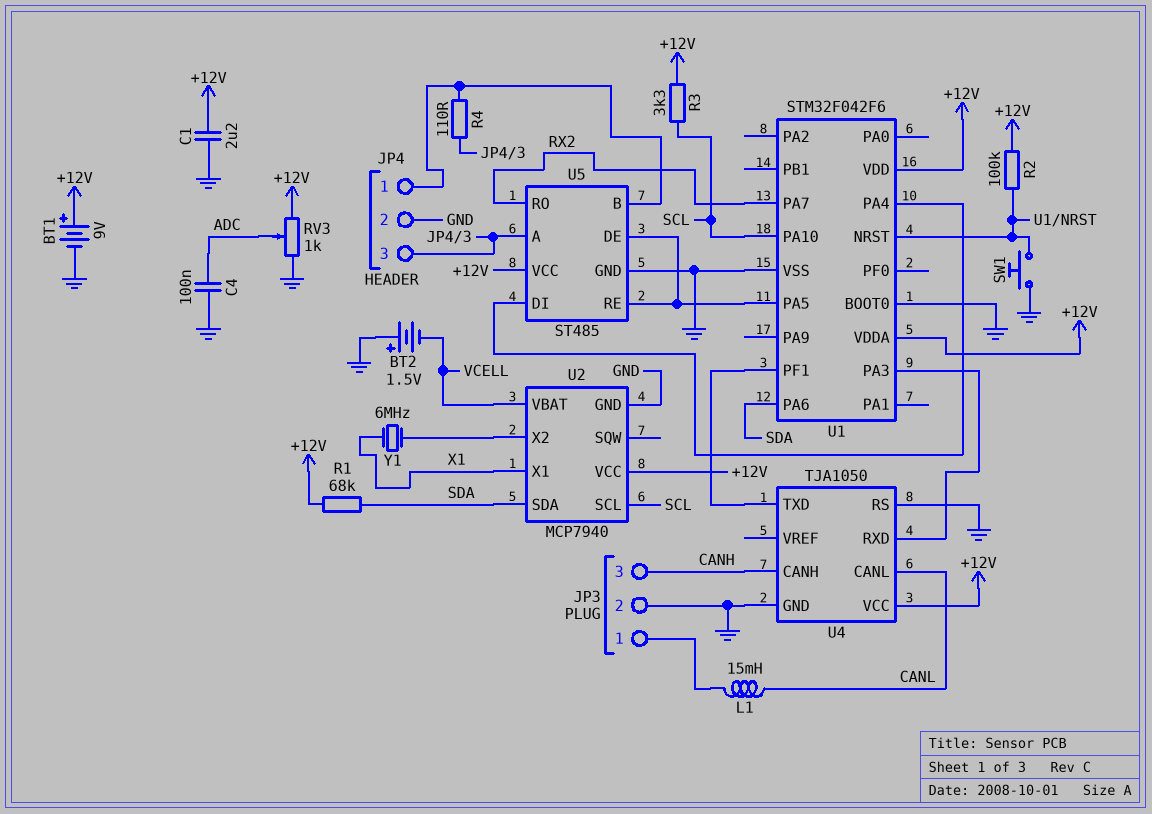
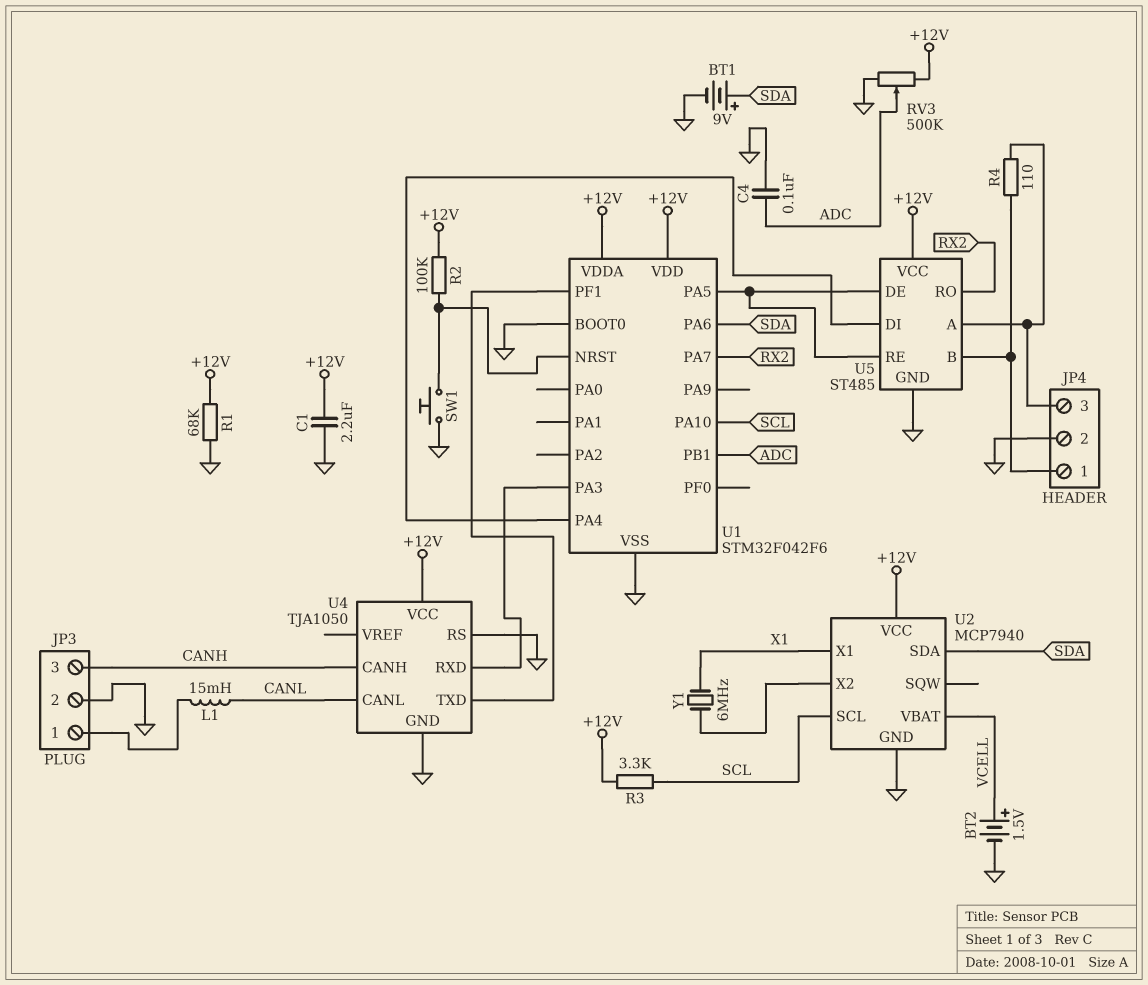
BT1: 9V (plus +12V, minus GND) -> 9V (plus SDA, minus GND)
BT2: 1.5V (plus GND, minus VCELL) -> 1.5V (plus VCELL, minus GND)
R1: 68k (+12V, SDA) -> 68k (+12V, GND)
RV3: 1k (+12V, GND, wiper ADC) -> 500k (+12V, GND, wiper ADC)
U1 pin PB1: none -> ADC

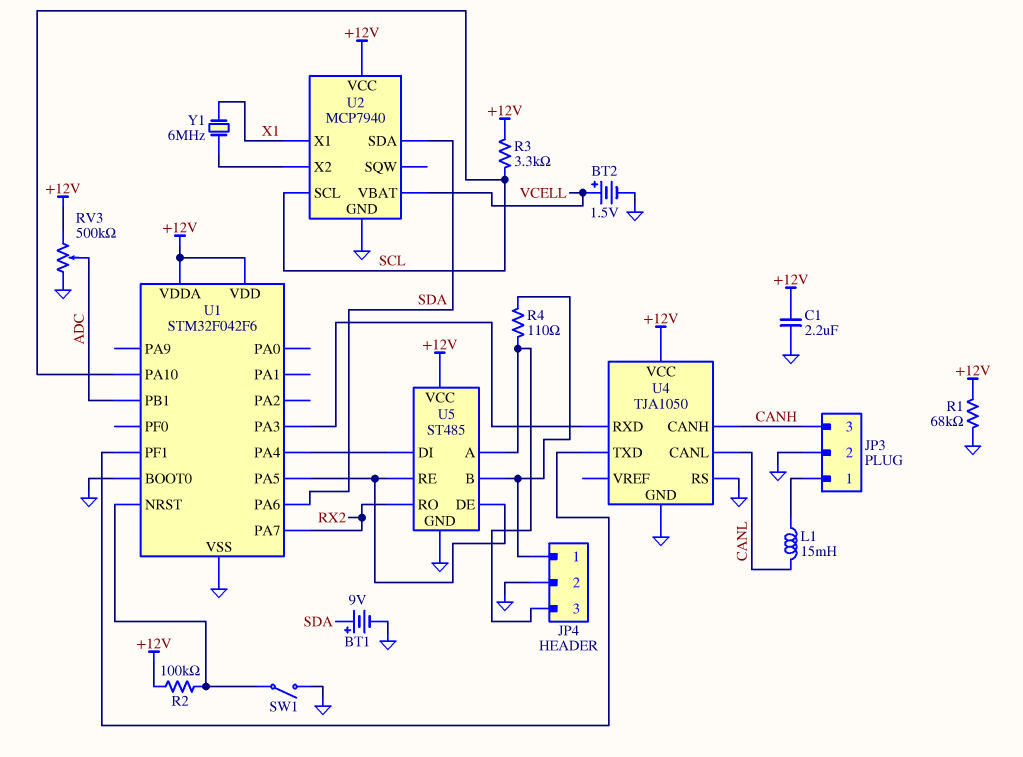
C4: 100nF (ADC, GND) -> none
SW1: button (GND, U1/NRST) -> switch (GND, U1/NRST)

